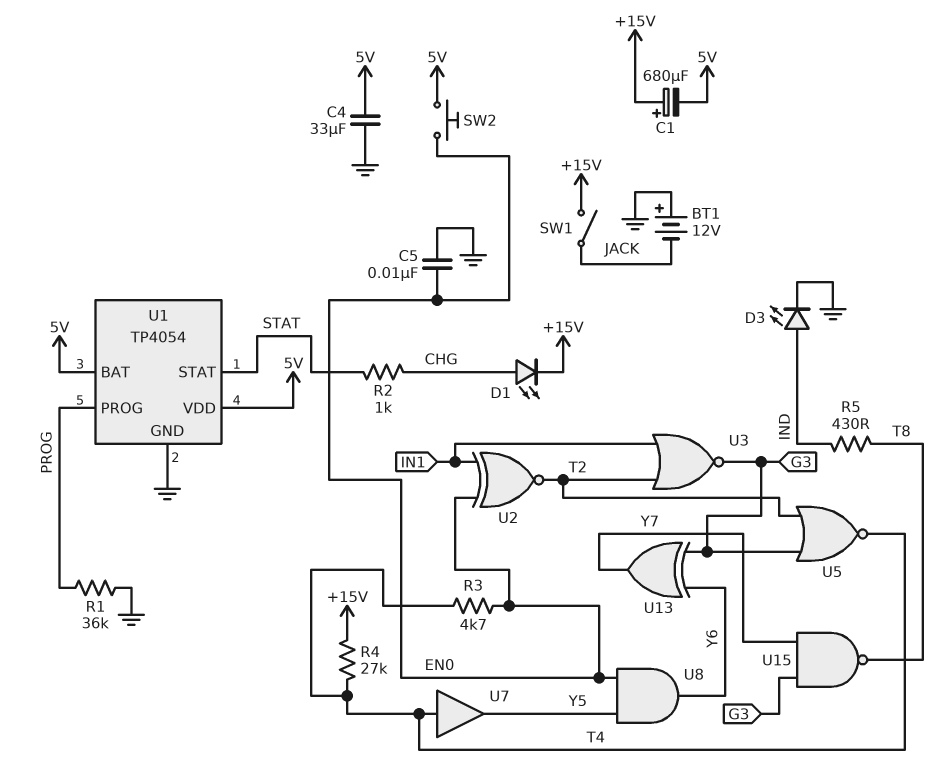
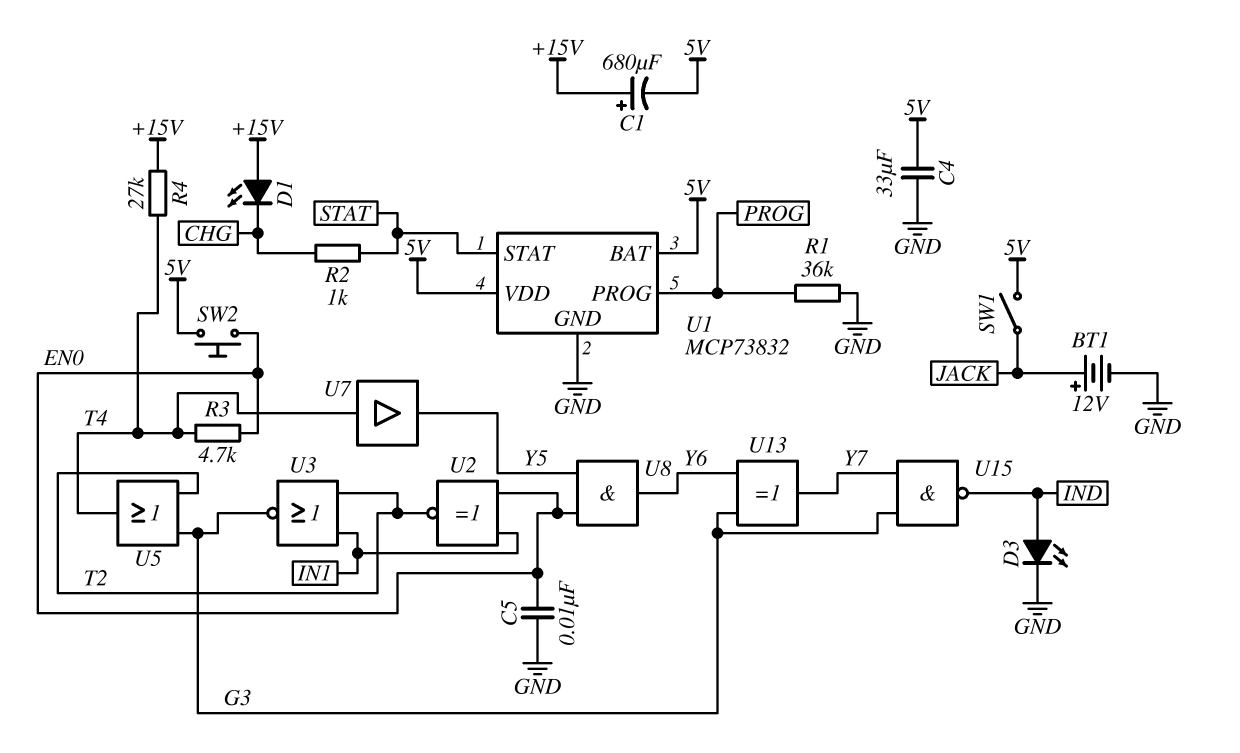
BT1: 12V (plus GND, minus JACK) -> 12V (plus JACK, minus GND)
D1: LED (A CHG, K +15V) -> LED (A +15V, K CHG)
R5: 430 (IND, T8) -> none
SW1: switch (+15V, JACK) -> switch (5V, JACK)
U1: TP4054 -> MCP73832
U5: NOR (in G3, in T2, out T4) -> OR (in G3, in T2, out T4)
U15: NAND (in G3, in Y7, out T8) -> NAND (in G3, in Y7, out IND)

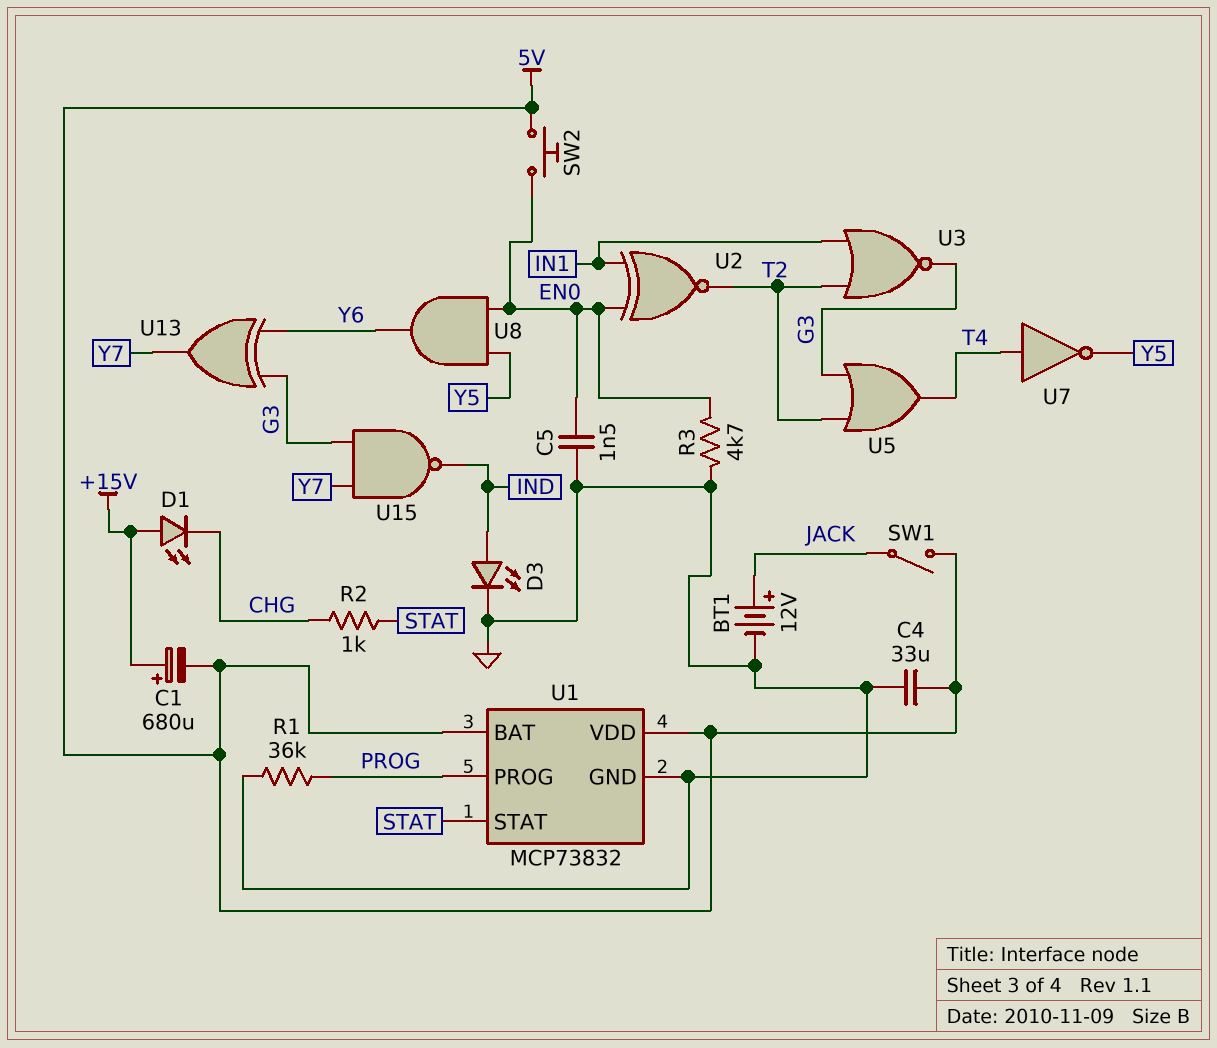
C5: 10nF (EN0, GND) -> 1.5nF (EN0, GND)
R3: 4.7k (EN0, T4) -> 4.7k (EN0, GND)
R4: 27k (+15V, T4) -> none
U7: buffer (in T4, out Y5) -> NOT (in T4, out Y5)

